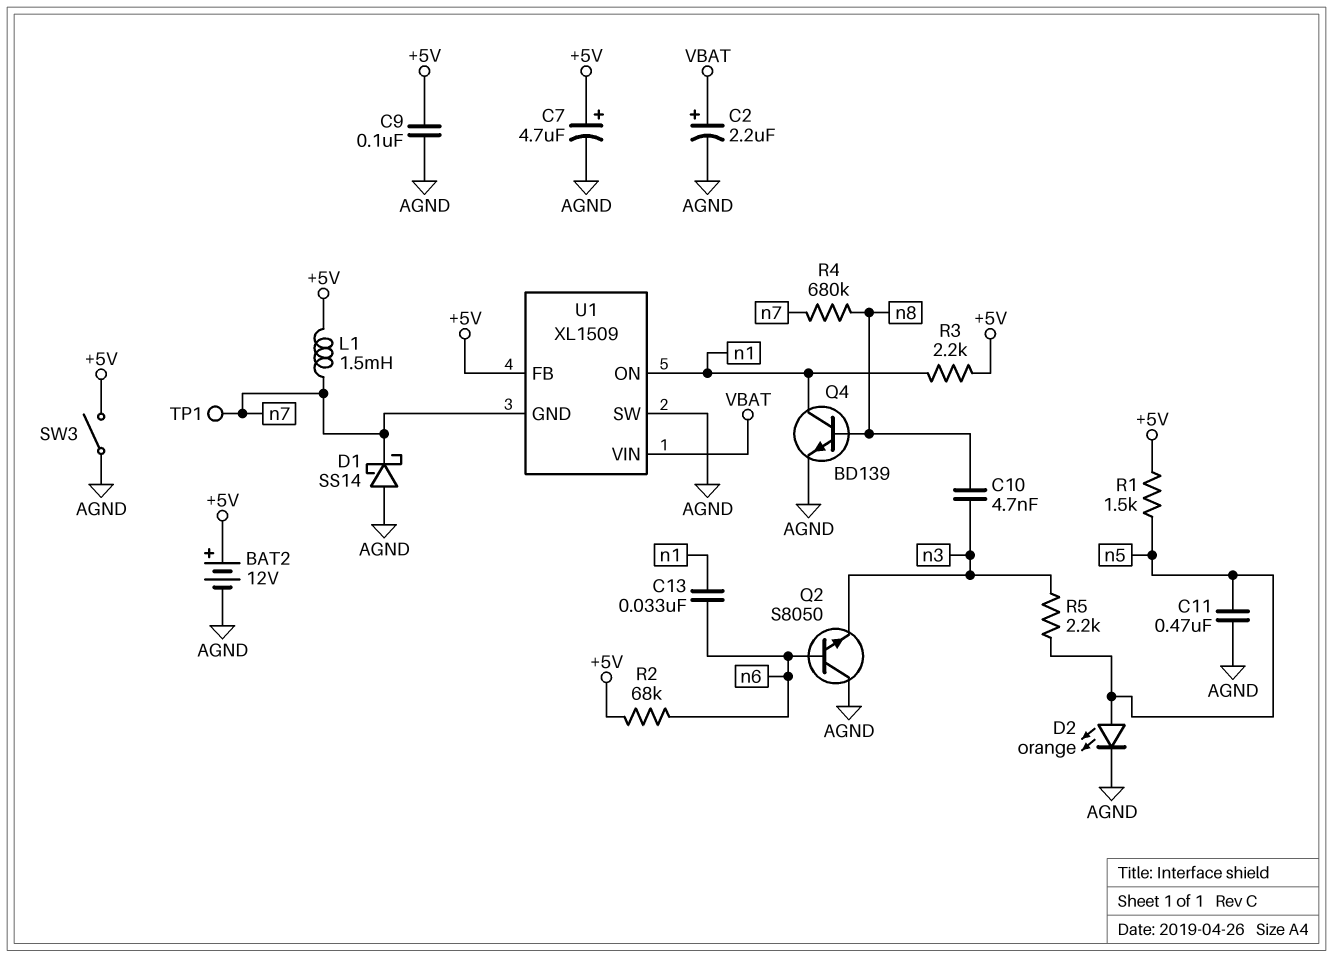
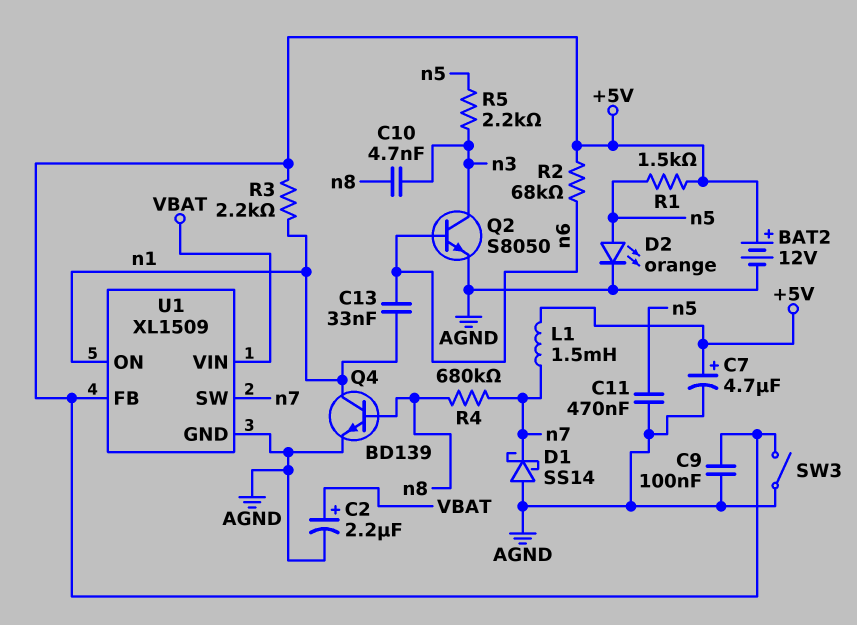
Q2: NPN S8050 (B n6, C AGND, E n3) -> NPN S8050 (B n6, C n3, E AGND)
TP1: test point (n7) -> none
U1 pin GND: n7 -> AGND
U1 pin SW: AGND -> n7

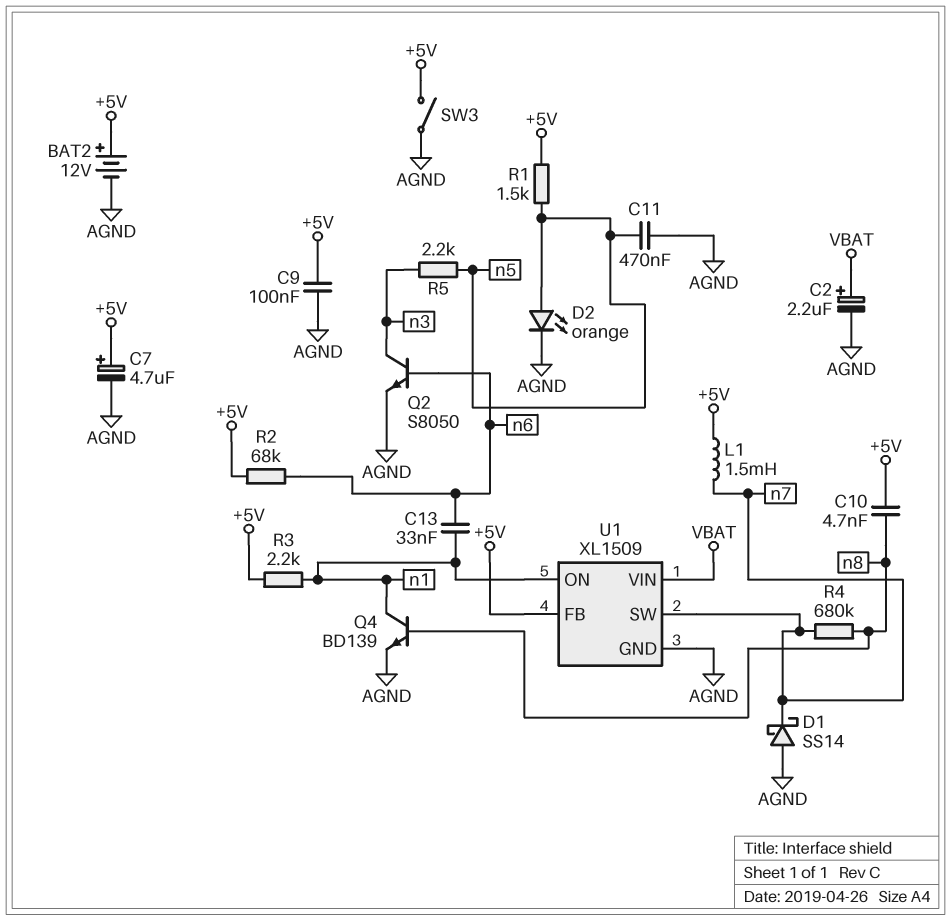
C10: 4.7nF (n3, n8) -> 4.7nF (+5V, n8)

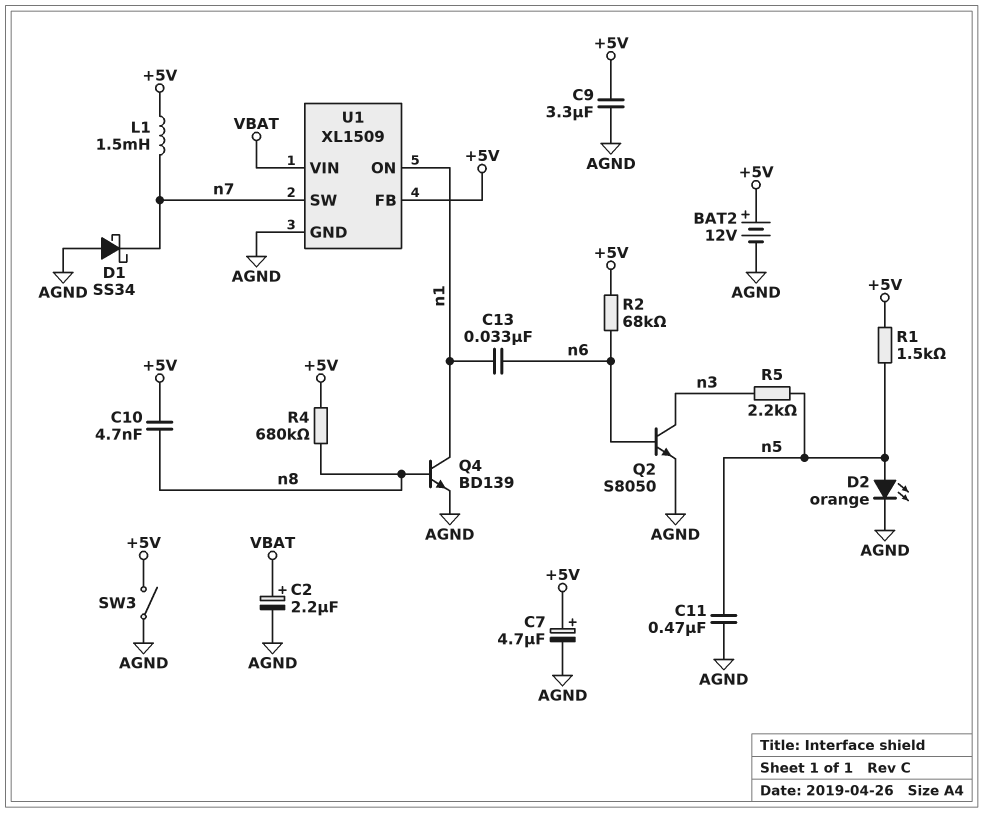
C9: 100nF (+5V, AGND) -> 3.3uF (+5V, AGND)
D1: schottky SS14 (A AGND, K n7) -> schottky SS34 (A AGND, K n7)
R3: 2.2k (+5V, n1) -> none
R4: 680k (n7, n8) -> 680k (+5V, n8)

